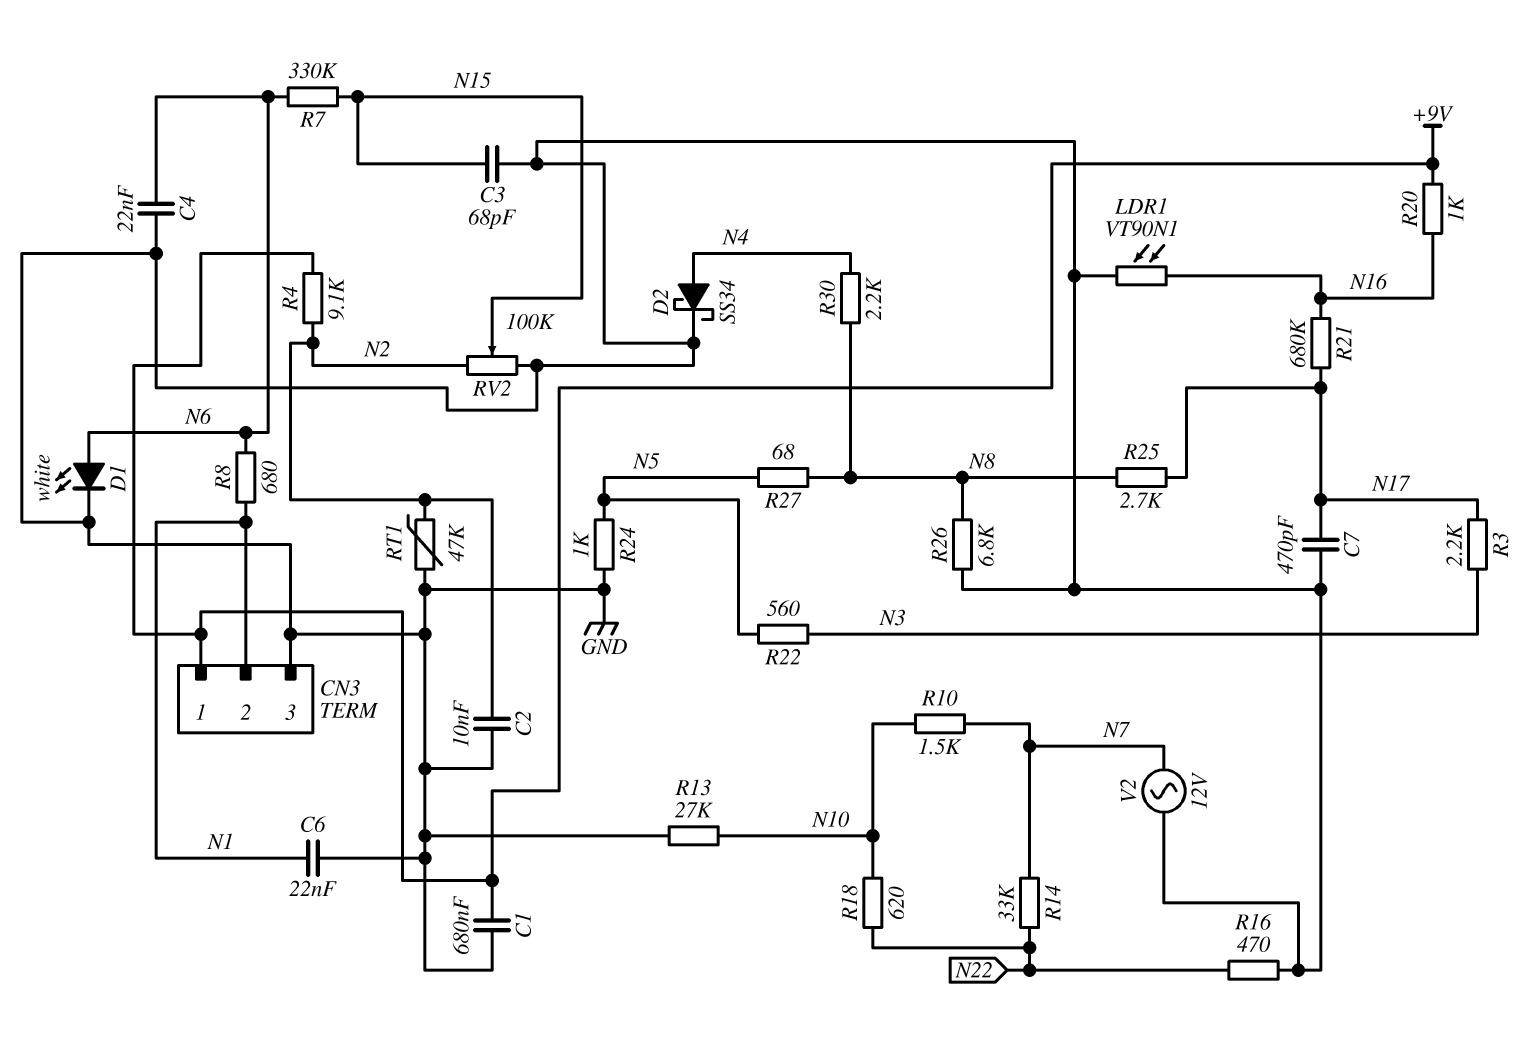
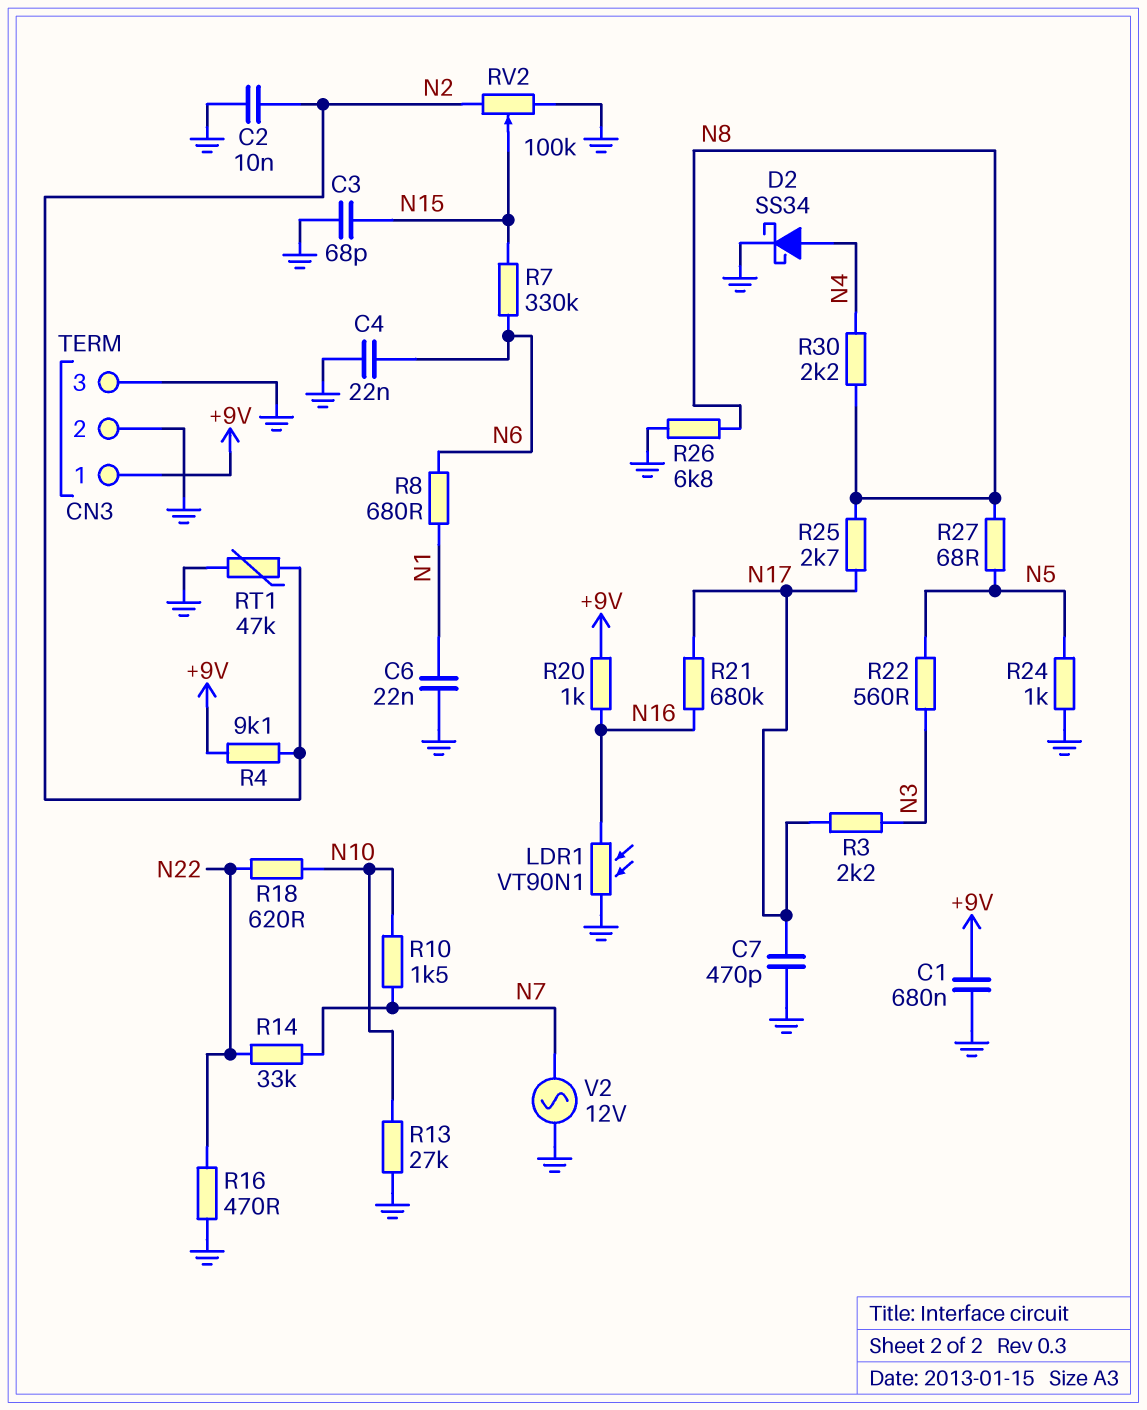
CN3 pin 2: N1 -> GND
D1: LED white (A N6, K GND) -> none

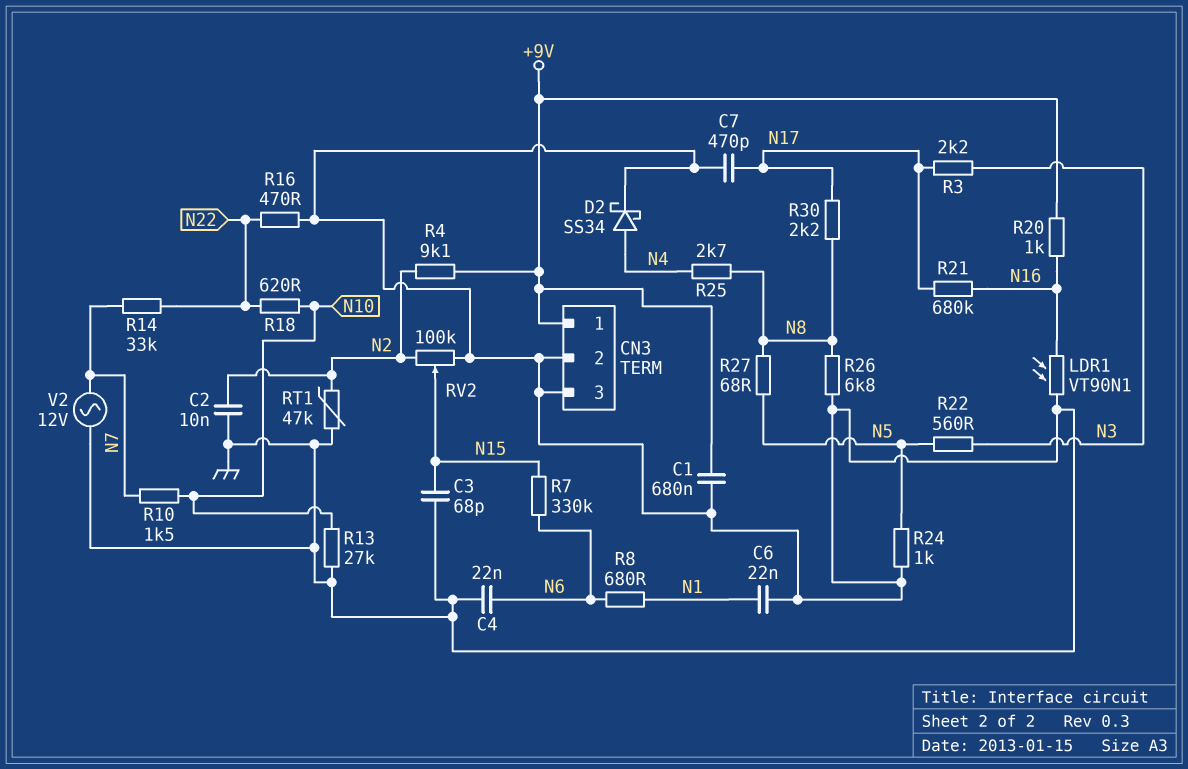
R25: 2.7k (N8, N17) -> 2.7k (N4, N8)
R30: 2.2k (N4, N8) -> 2.2k (N8, N17)

